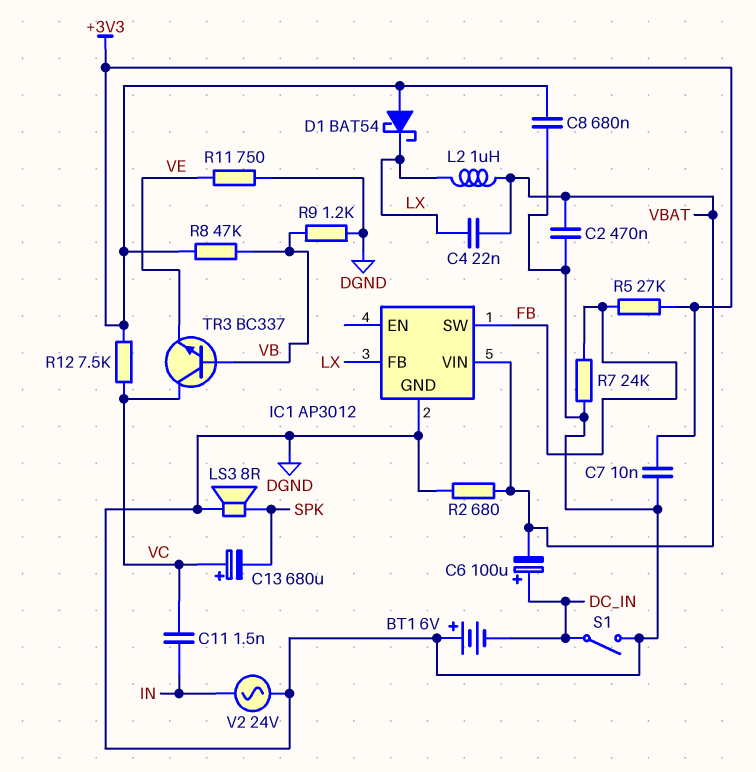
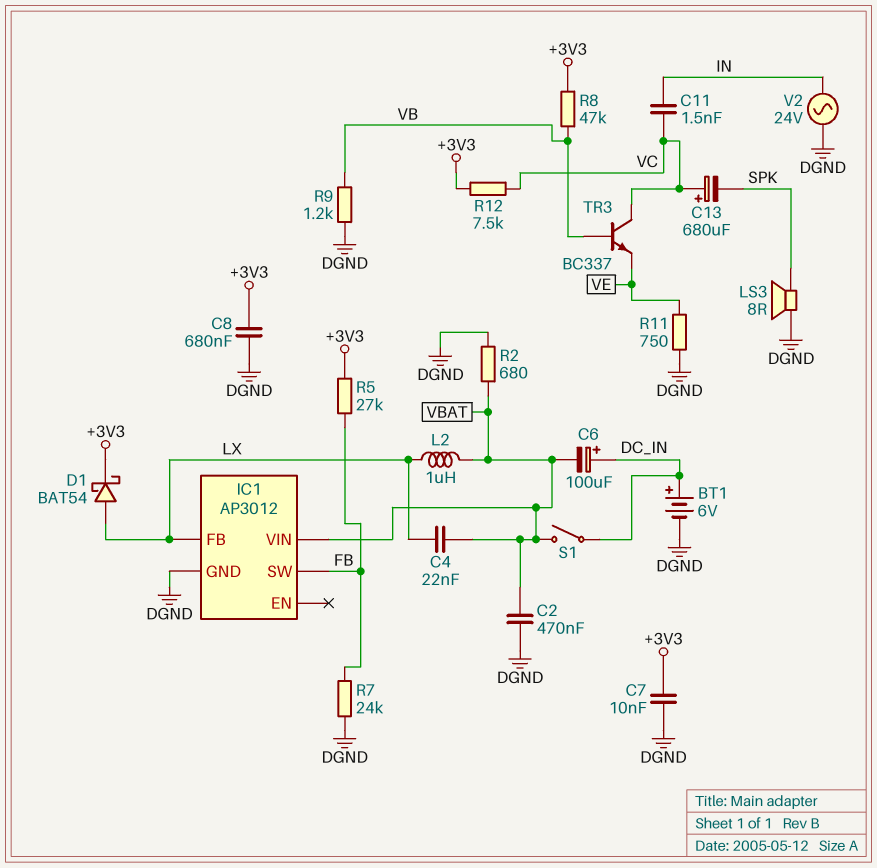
BT1: 6V (plus DGND, minus DC_IN) -> 6V (plus DC_IN, minus DGND)
D1: schottky BAT54 (A +3V3, K LX) -> schottky BAT54 (A LX, K +3V3)
S1: switch (DC_IN, DGND) -> switch (DC_IN, VBAT)

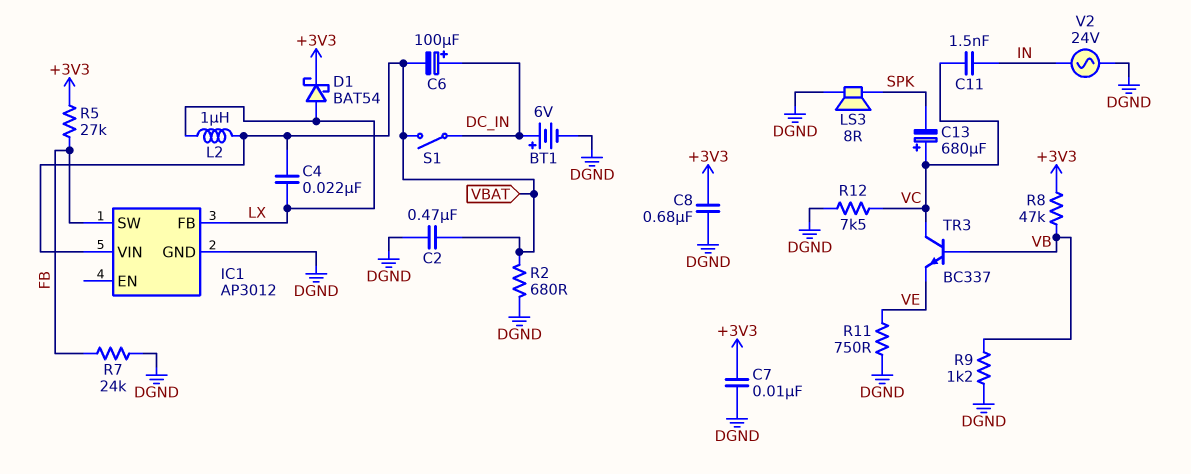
R12: 7.5k (+3V3, VC) -> 7.5k (DGND, VC)

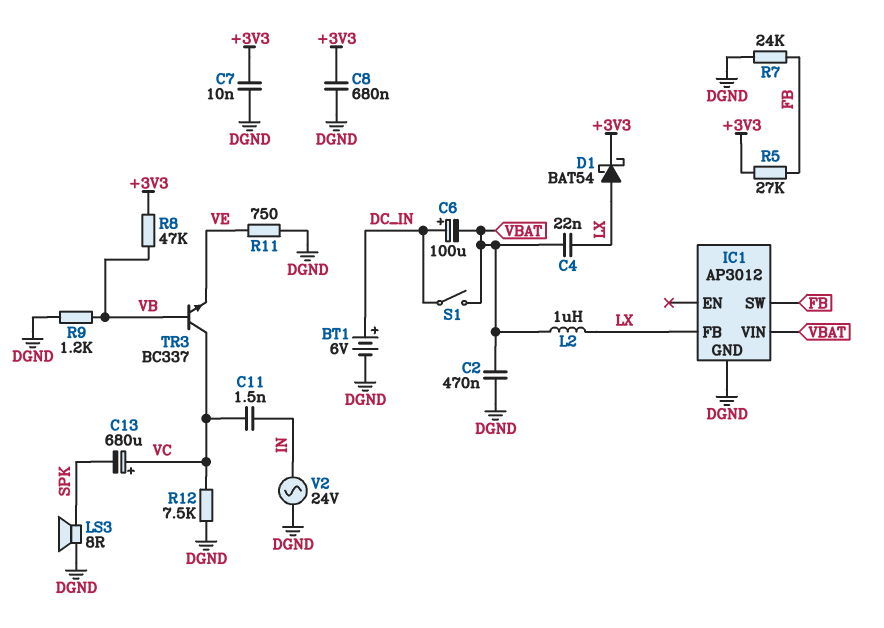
R2: 680 (DGND, VBAT) -> none

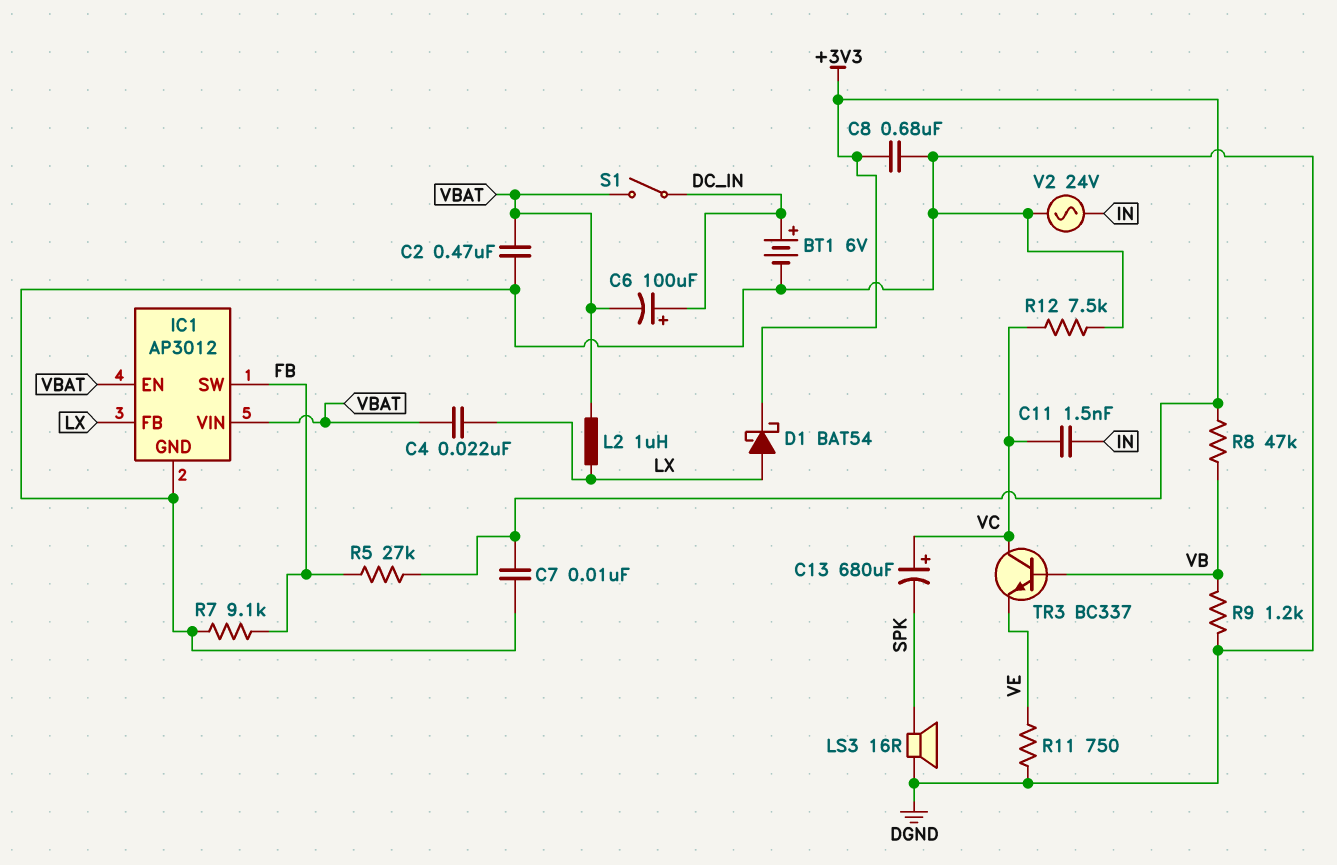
IC1 pin EN: none -> VBAT
LS3: speaker 8R (DGND, SPK) -> speaker 16R (DGND, SPK)
R7: 24k (DGND, FB) -> 9.1k (DGND, FB)

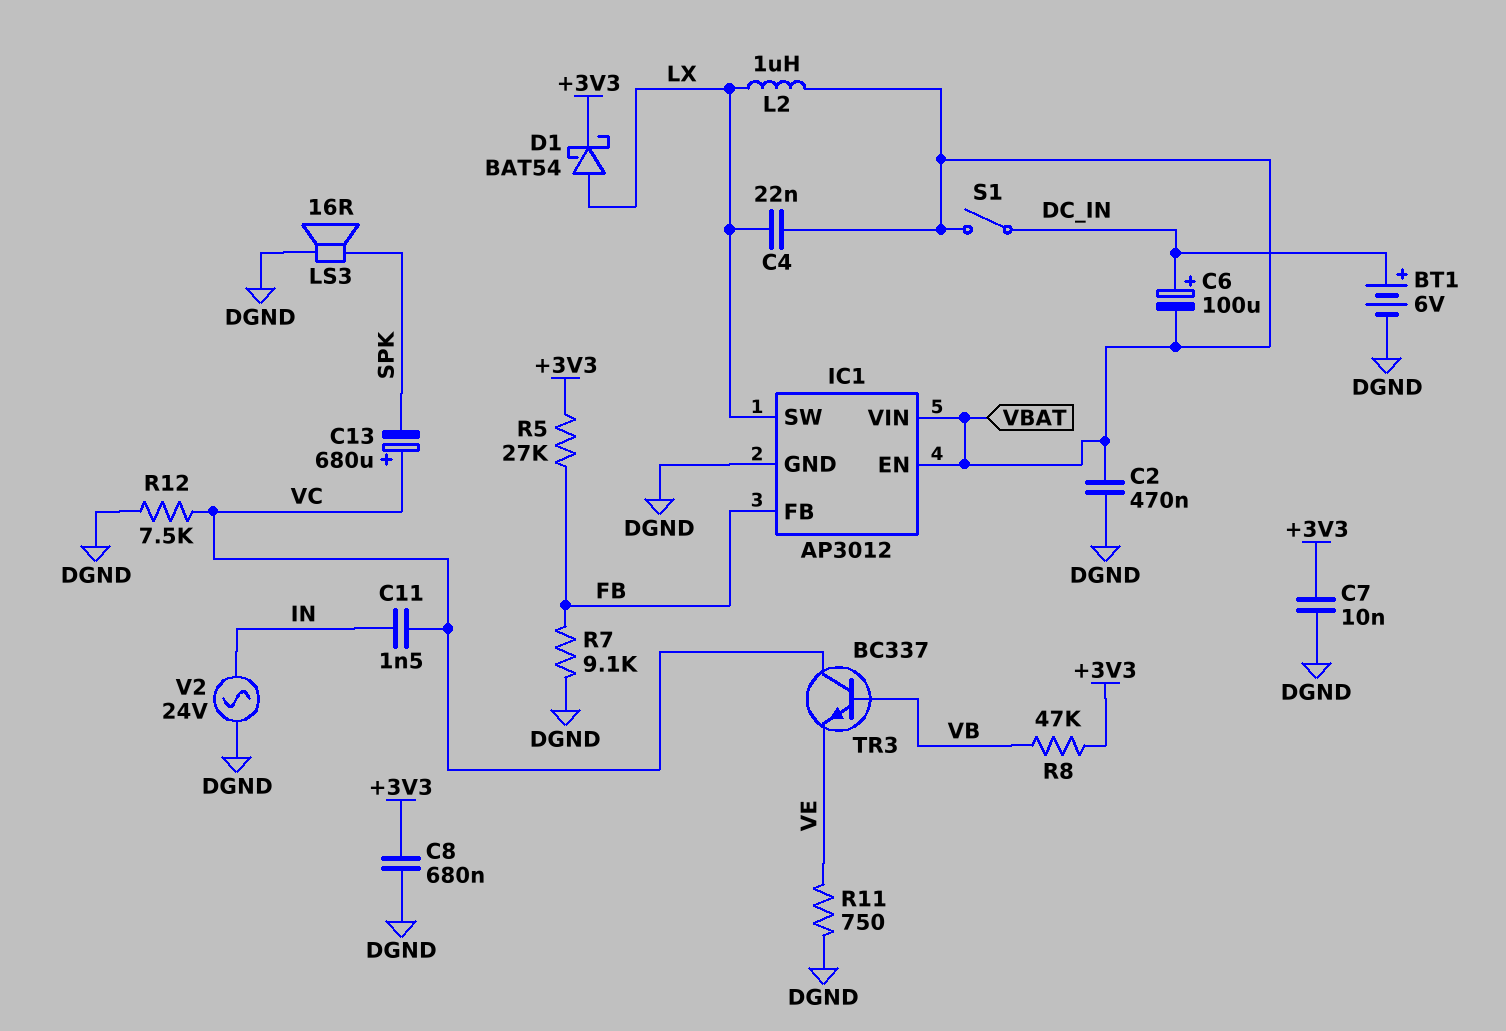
IC1 pin FB: LX -> FB
IC1 pin SW: FB -> LX
R9: 1.2k (DGND, VB) -> none

